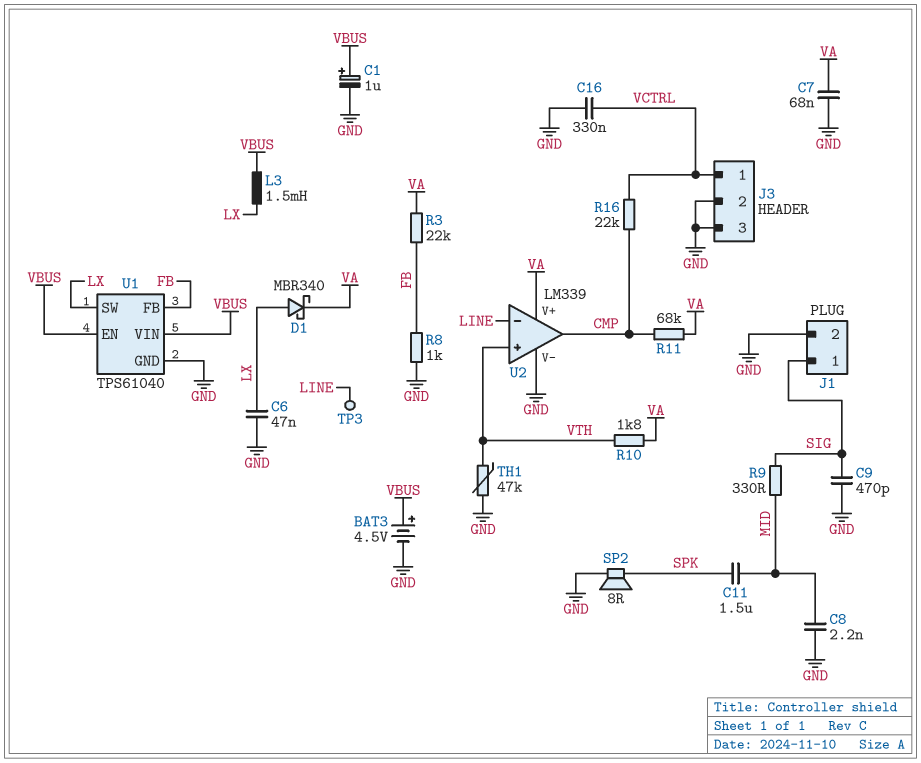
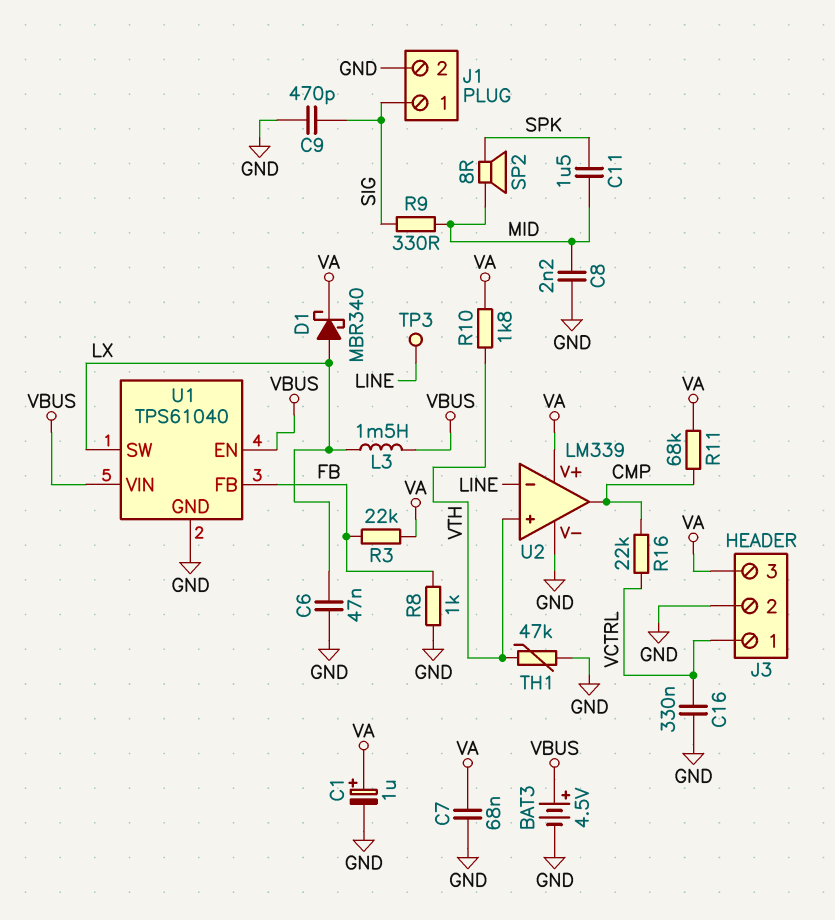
C1: 1uF (plus VBUS, minus GND) -> 1uF (plus VA, minus GND)
J3 pin 3: GND -> VA
SP2: speaker 8R (GND, SPK) -> speaker 8R (MID, SPK)

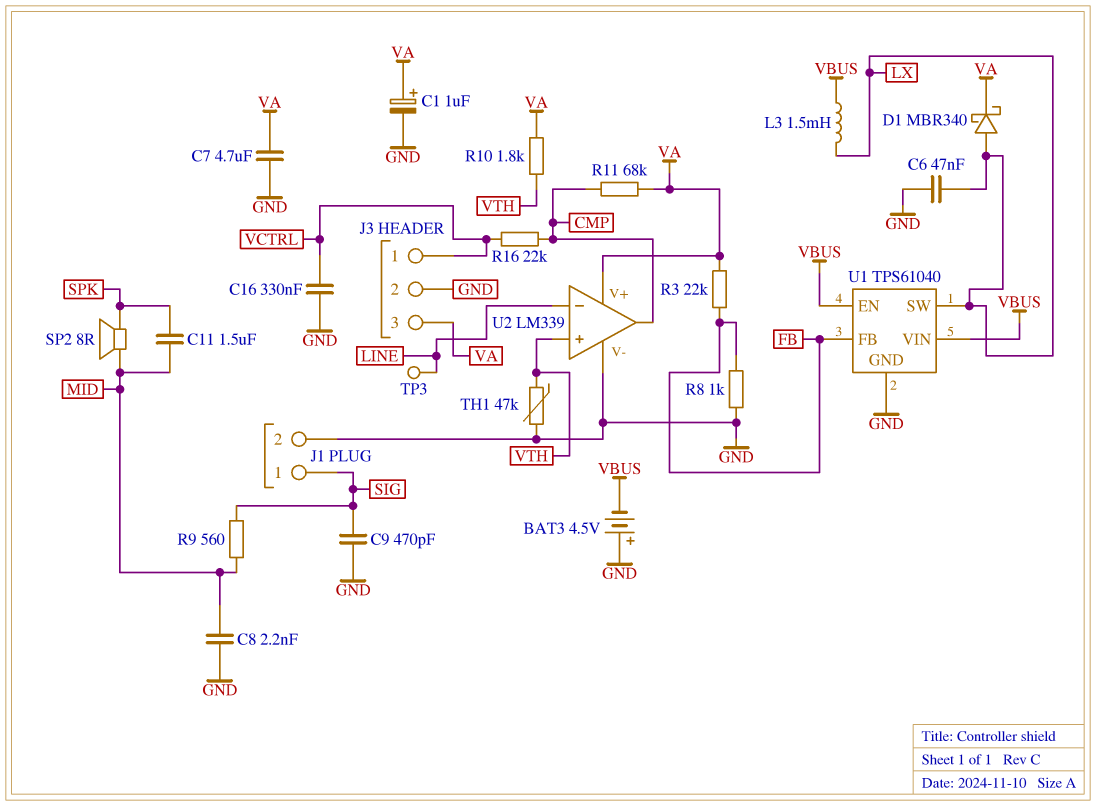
BAT3: 4.5V (plus VBUS, minus GND) -> 4.5V (plus GND, minus VBUS)
C7: 68nF (GND, VA) -> 4.7uF (GND, VA)
R9: 330 (MID, SIG) -> 560 (MID, SIG)

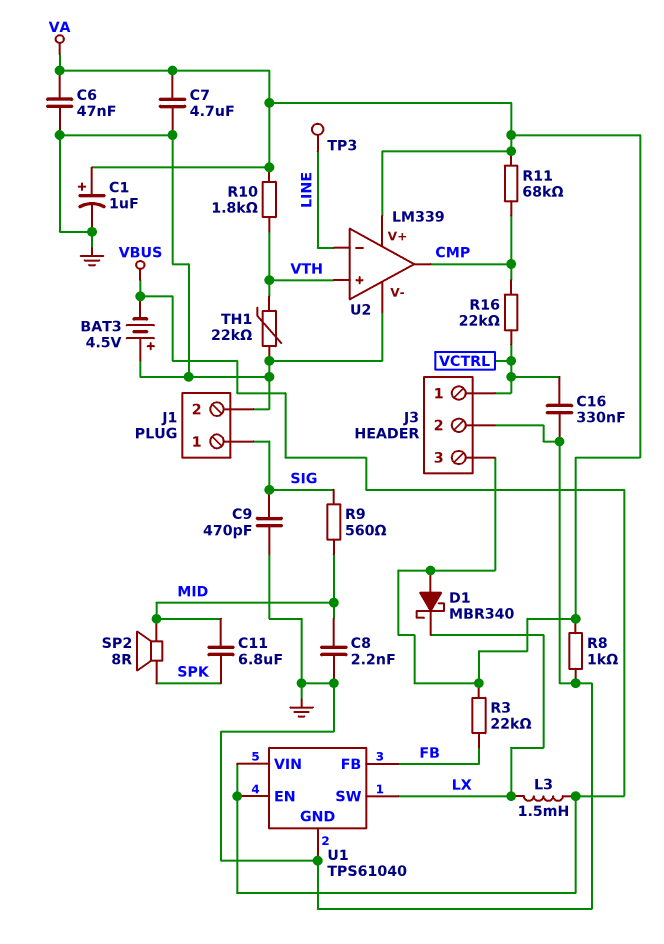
C6: 47nF (GND, LX) -> 47nF (GND, VA)
C11: 1.5uF (MID, SPK) -> 6.8uF (MID, SPK)
D1: schottky MBR340 (A LX, K VA) -> schottky MBR340 (A VA, K LX)
R8: 1k (FB, GND) -> 1k (GND, VA)
TH1: 47k (GND, VTH) -> 22k (GND, VTH)

